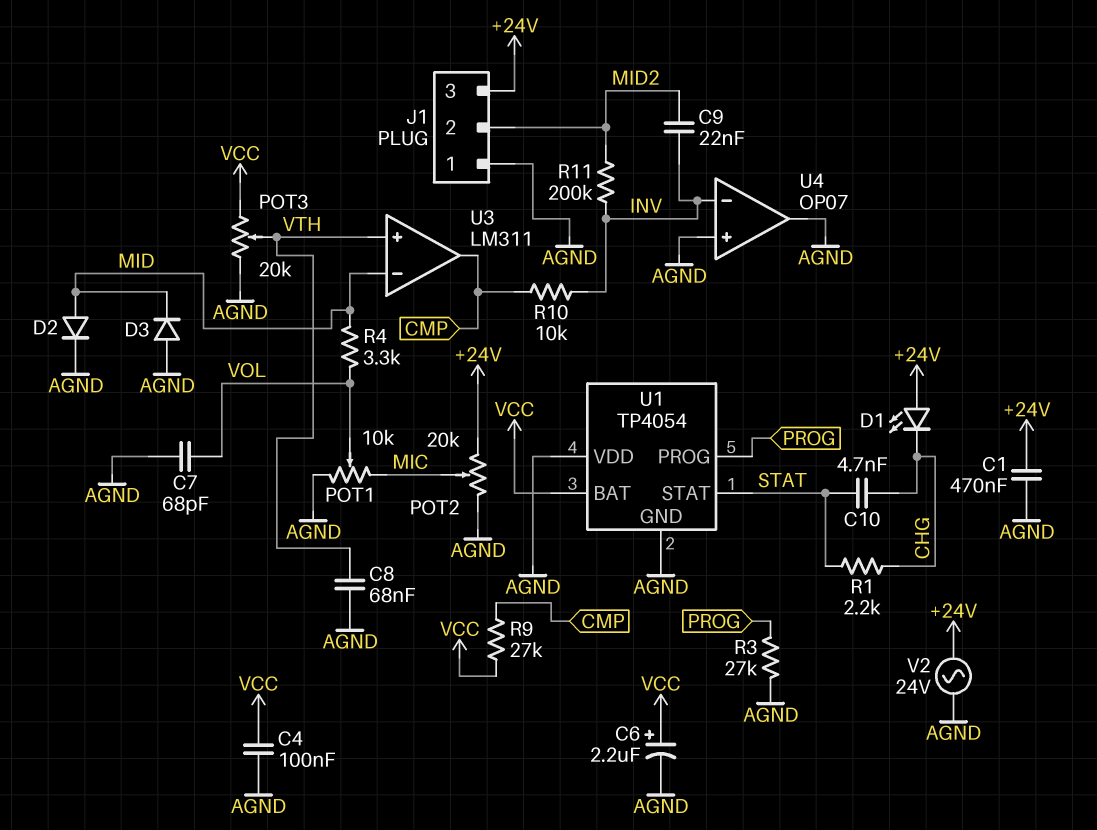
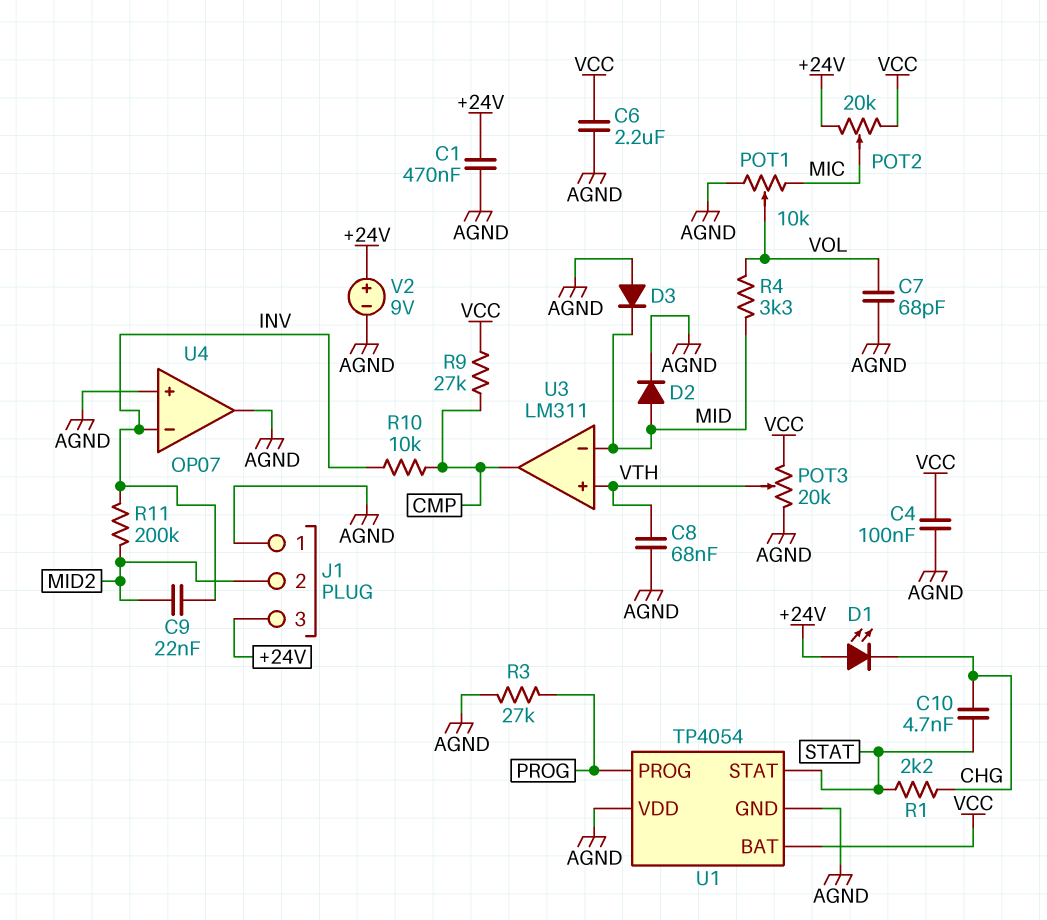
C6: 2.2uF (plus VCC, minus AGND) -> 2.2uF (AGND, VCC)
POT2: 20k (+24V, AGND, wiper MIC) -> 20k (+24V, VCC, wiper MIC)
V2: AC 24V (+24V, AGND) -> 9V (plus +24V, minus AGND)

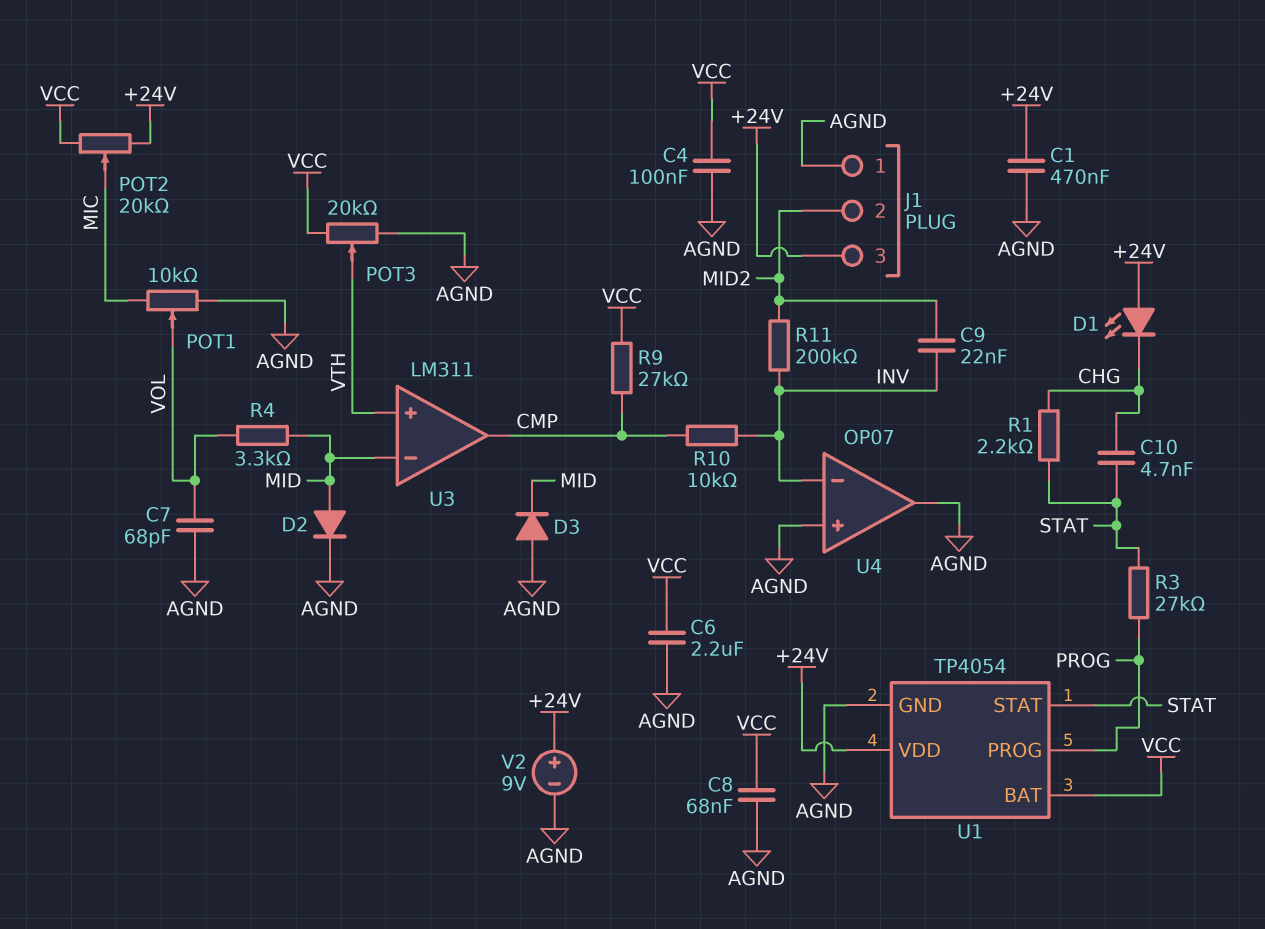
C8: 68nF (AGND, VTH) -> 68nF (AGND, VCC)
R3: 27k (AGND, PROG) -> 27k (PROG, STAT)
U1 pin VDD: AGND -> +24V

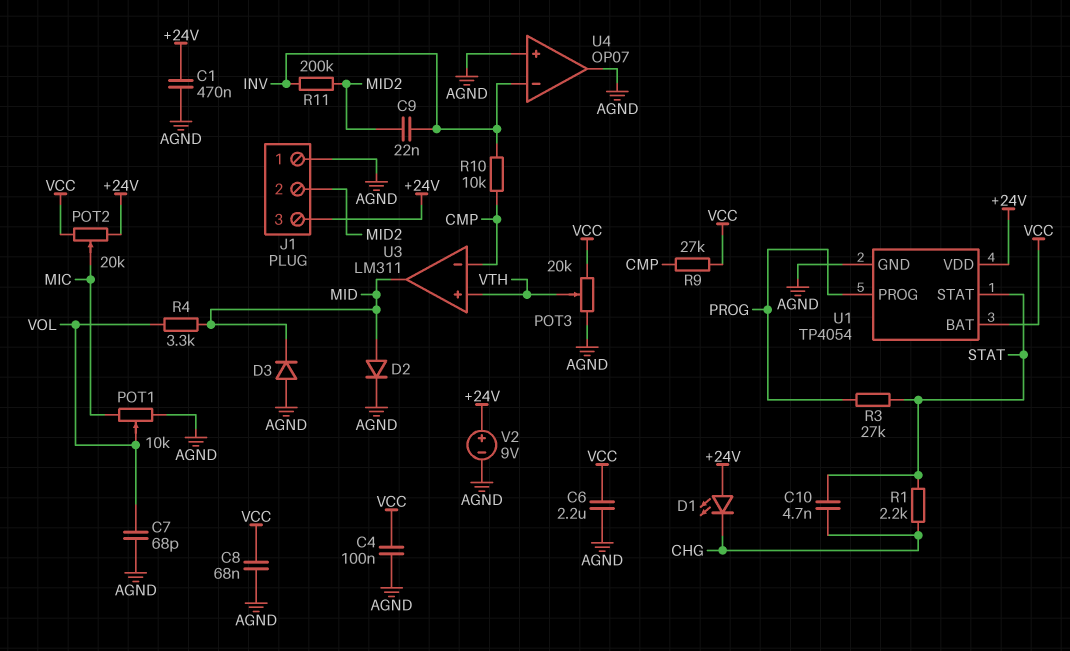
U3 pin in-: MID -> CMP
U3 pin out: CMP -> MID

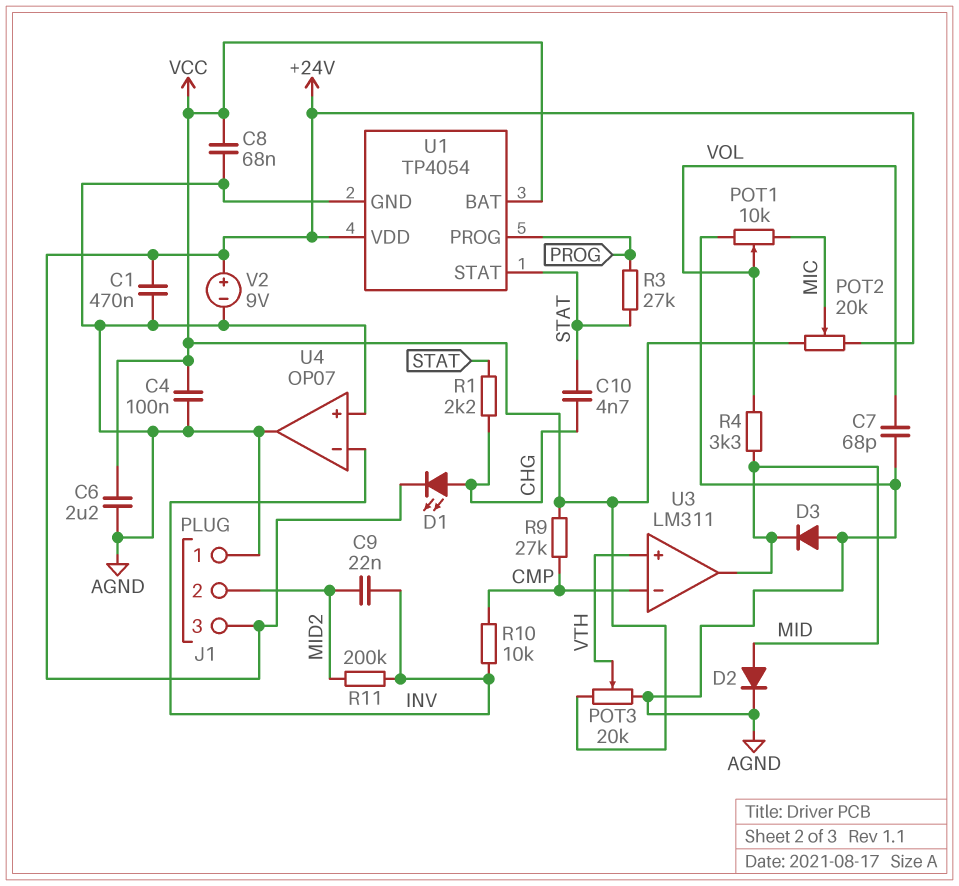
D1: LED (A +24V, K CHG) -> LED (A CHG, K +24V)

